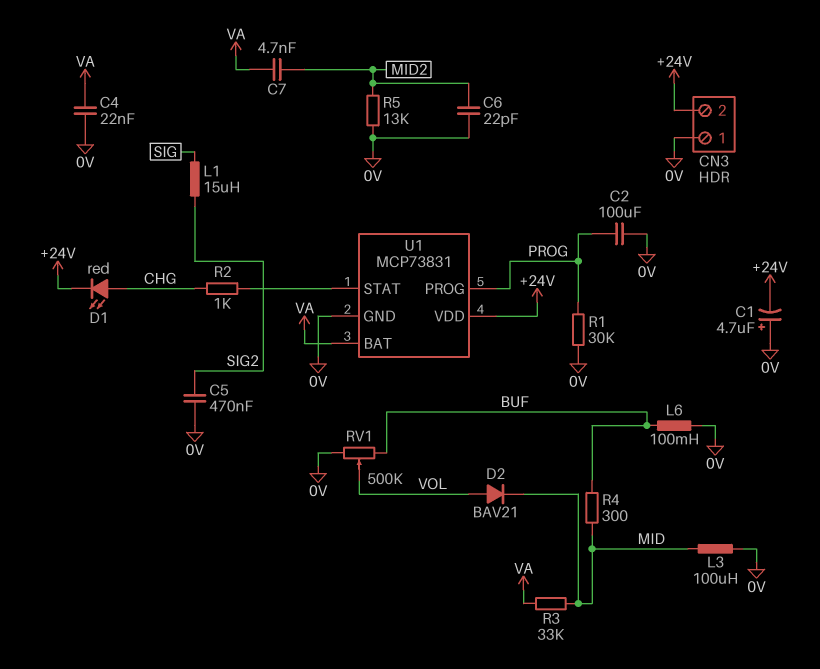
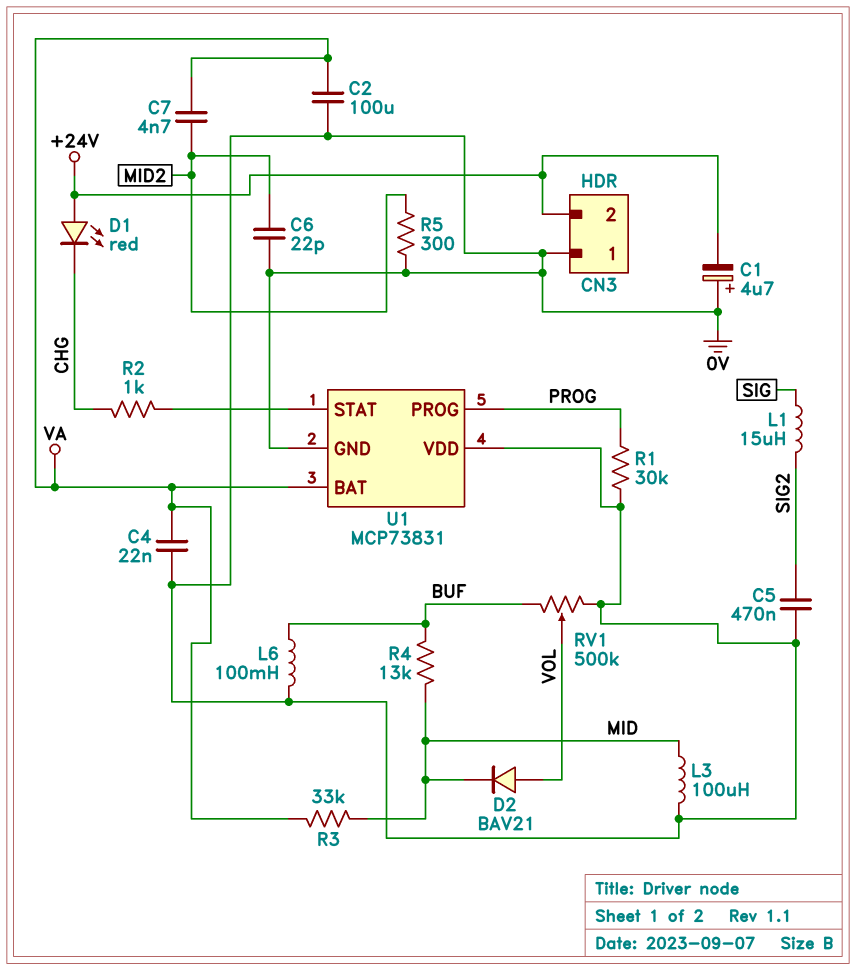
C2: 100uF (0V, PROG) -> 100uF (0V, VA)
D1: LED red (A CHG, K +24V) -> LED red (A +24V, K CHG)
R4: 300 (BUF, MID) -> 13k (BUF, MID)
R5: 13k (0V, MID2) -> 300 (0V, MID2)
U1 pin VDD: +24V -> 0V

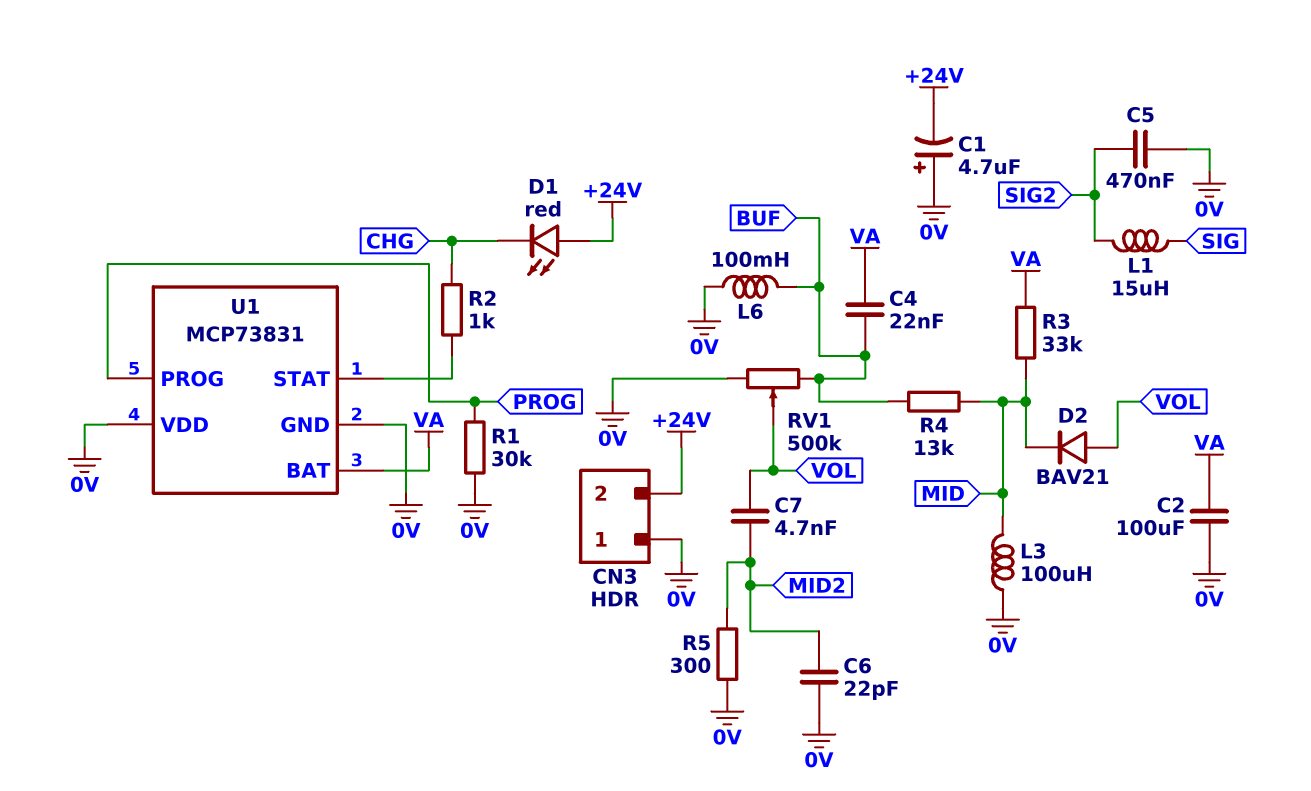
C4: 22nF (0V, VA) -> 22nF (BUF, VA)
C7: 4.7nF (MID2, VA) -> 4.7nF (MID2, VOL)

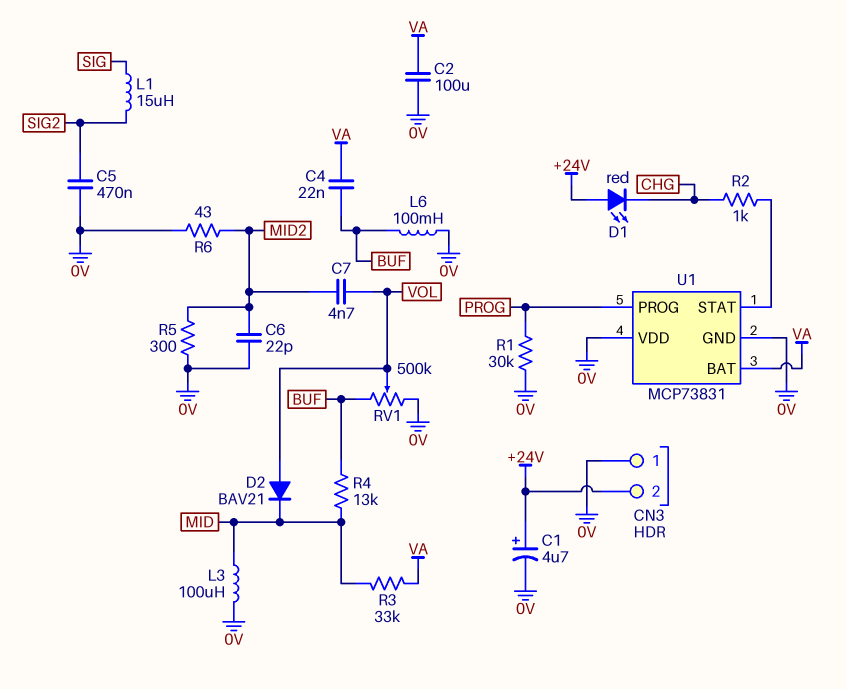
C1: 4.7uF (plus 0V, minus +24V) -> 4.7uF (plus +24V, minus 0V)
R6: none -> 43 (0V, MID2)

